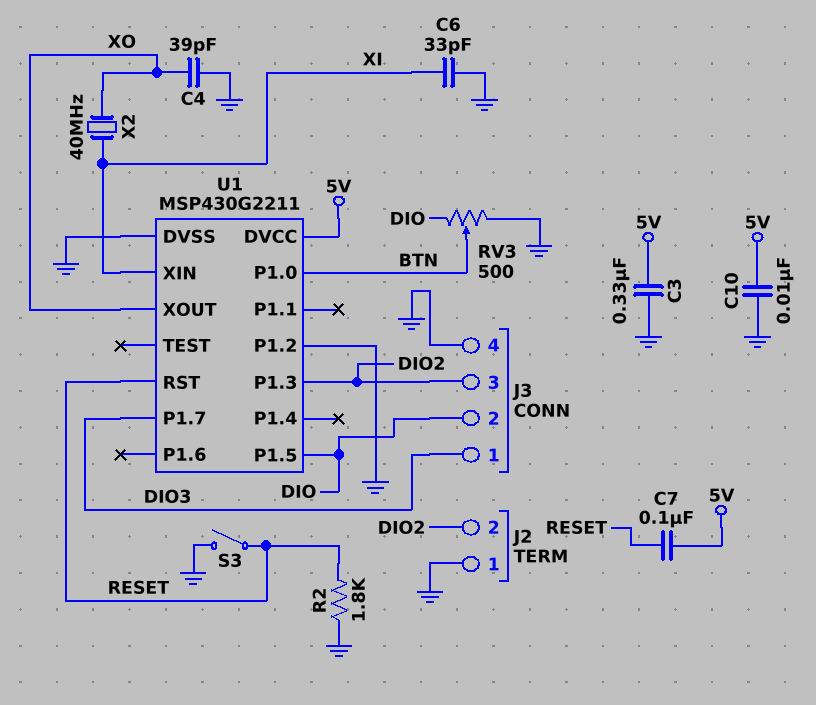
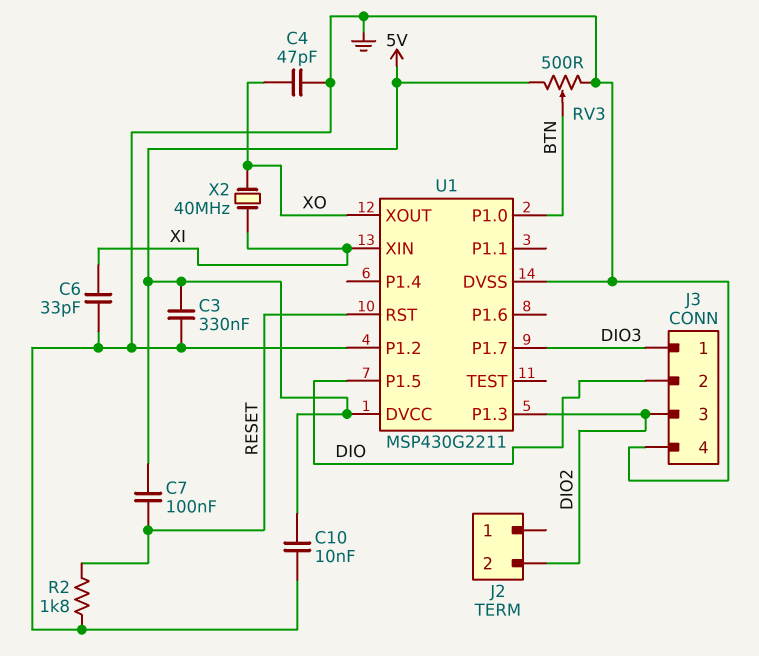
C4: 39pF (GND, XO) -> 47pF (GND, XO)
J2 pin 1: GND -> none
RV3: 500 (DIO, GND, wiper BTN) -> 500 (5V, GND, wiper BTN)
S3: switch (GND, RESET) -> none

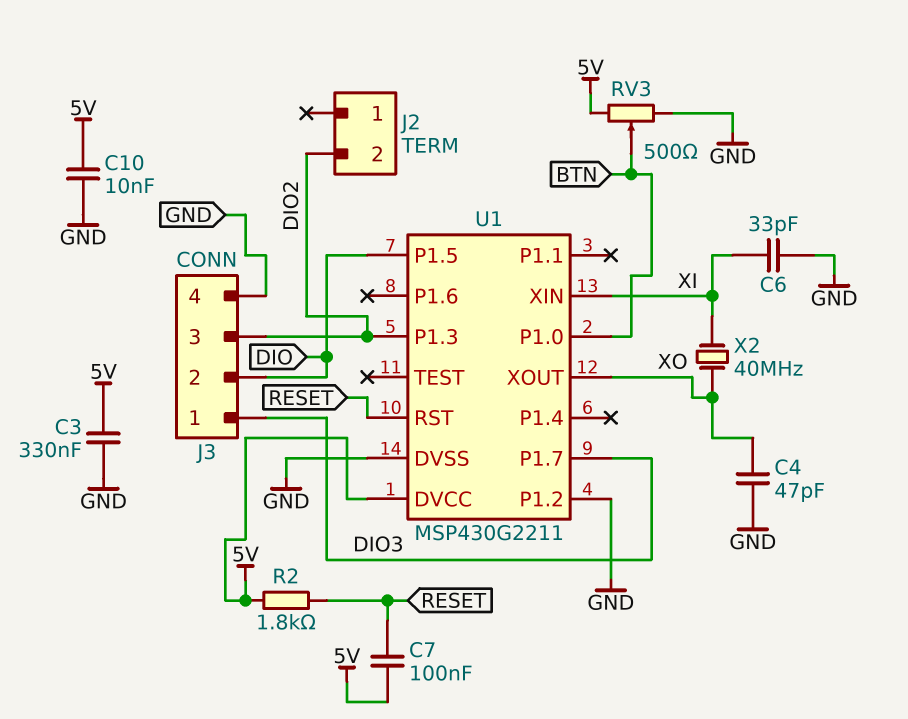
R2: 1.8k (GND, RESET) -> 1.8k (5V, RESET)

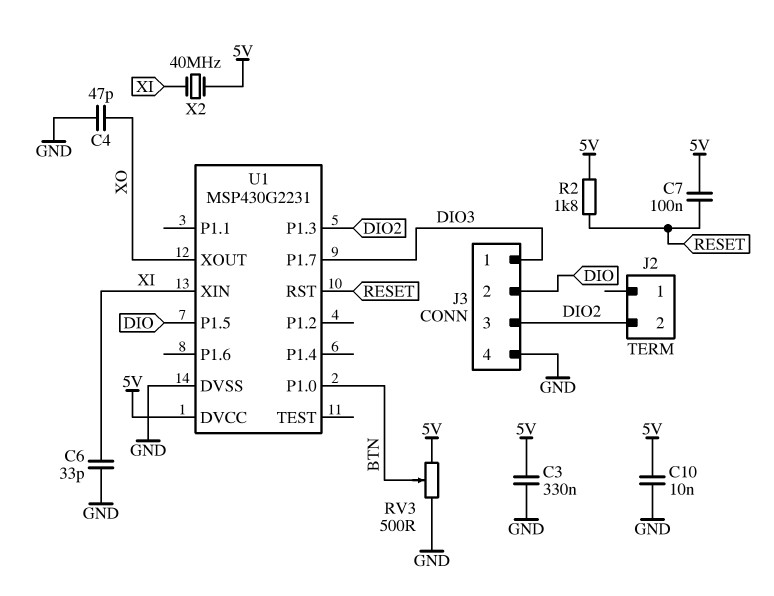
U1: MSP430G2211 -> MSP430G2231
U1 pin P1.2: GND -> none
X2: 40MHz (XI, XO) -> 40MHz (5V, XI)

